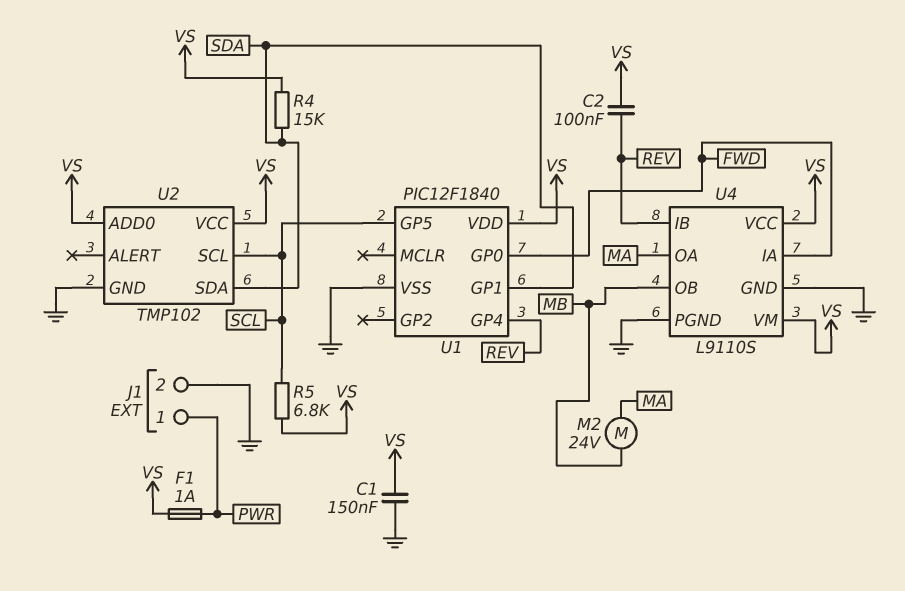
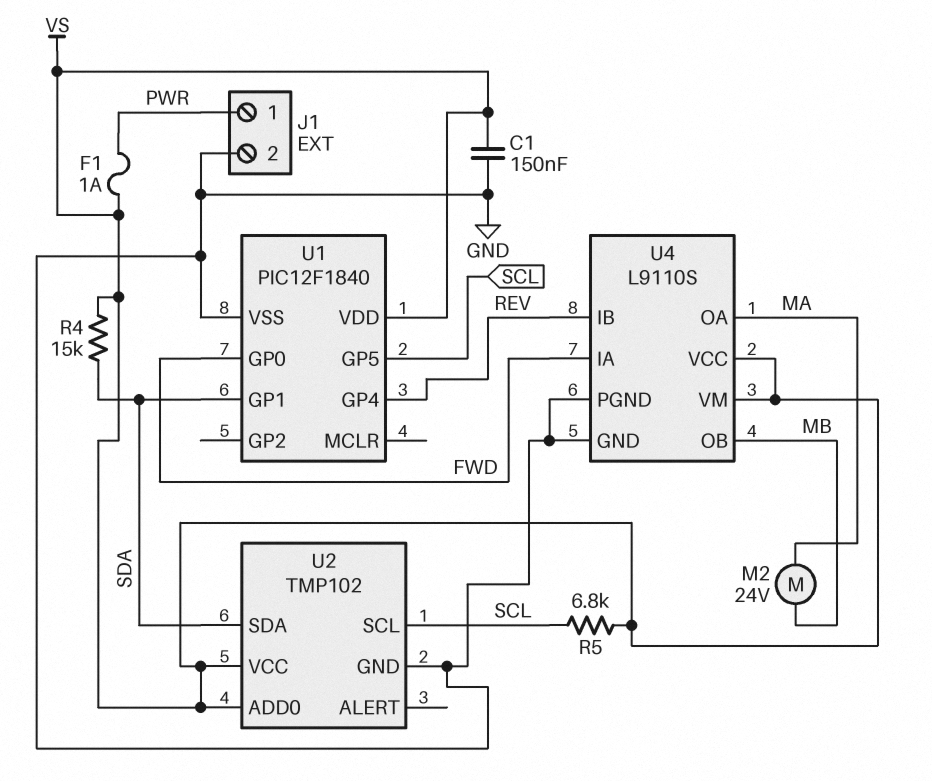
C2: 100nF (REV, VS) -> none

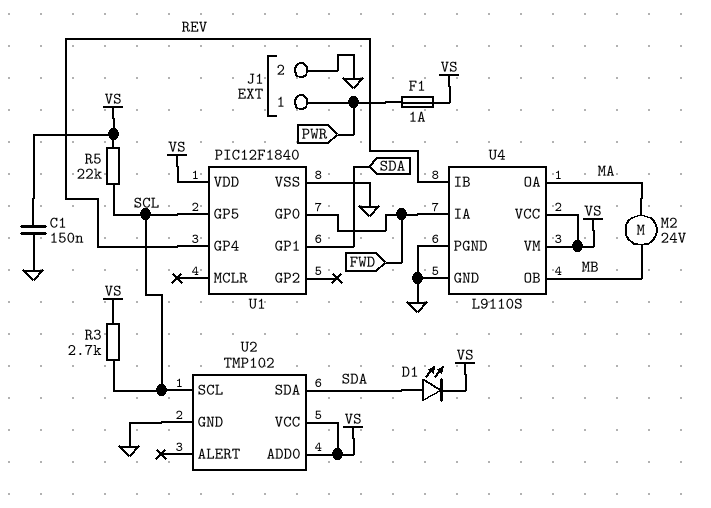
D1: none -> LED (A SDA, K VS)
R3: none -> 2.7k (SCL, VS)
R4: 15k (SDA, VS) -> none
R5: 6.8k (SCL, VS) -> 22k (SCL, VS)

